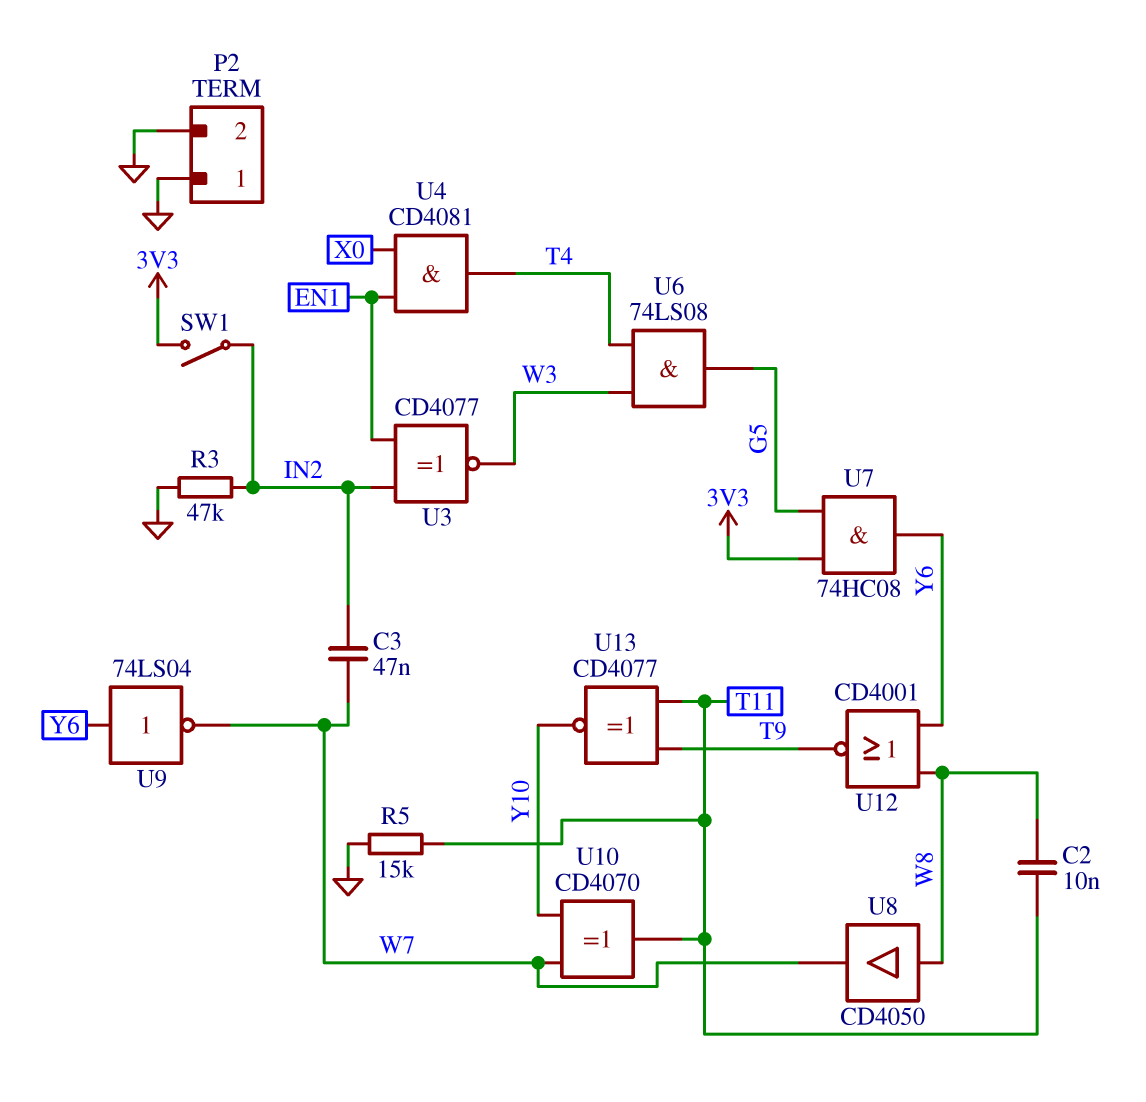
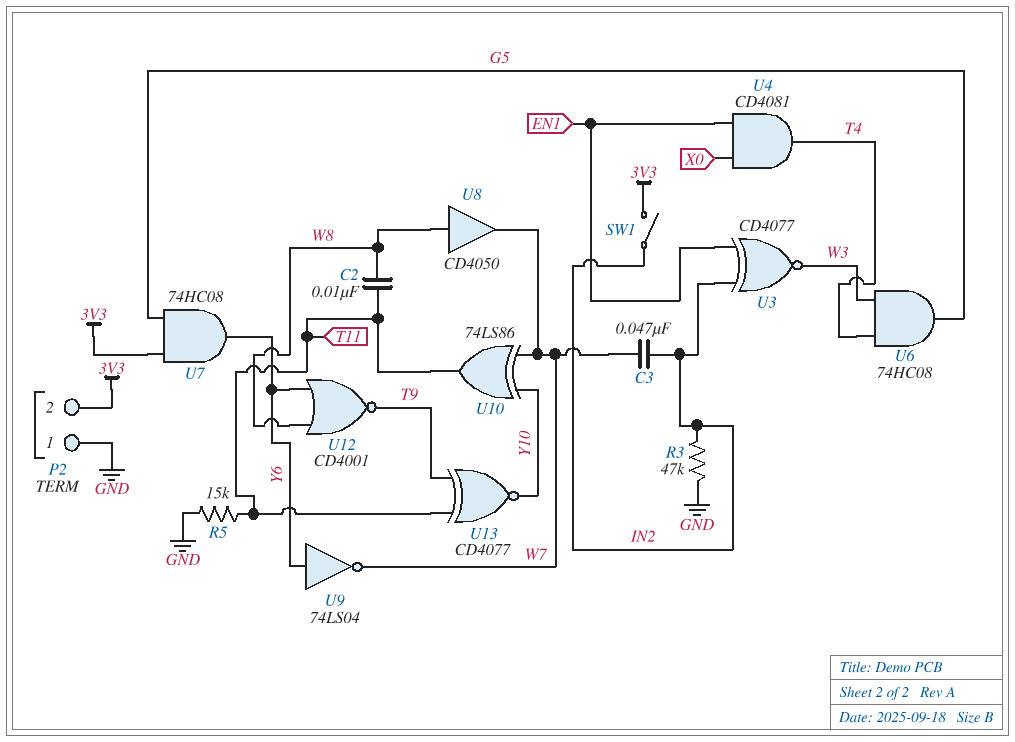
P2 pin 2: GND -> 3V3
U6: AND 74LS08 (in T4, in W3, out G5) -> AND 74HC08 (in T4, in W3, out G5)
U10: XOR CD4070 (in W7, in Y10, out T11) -> XOR 74LS86 (in W7, in Y10, out T11)

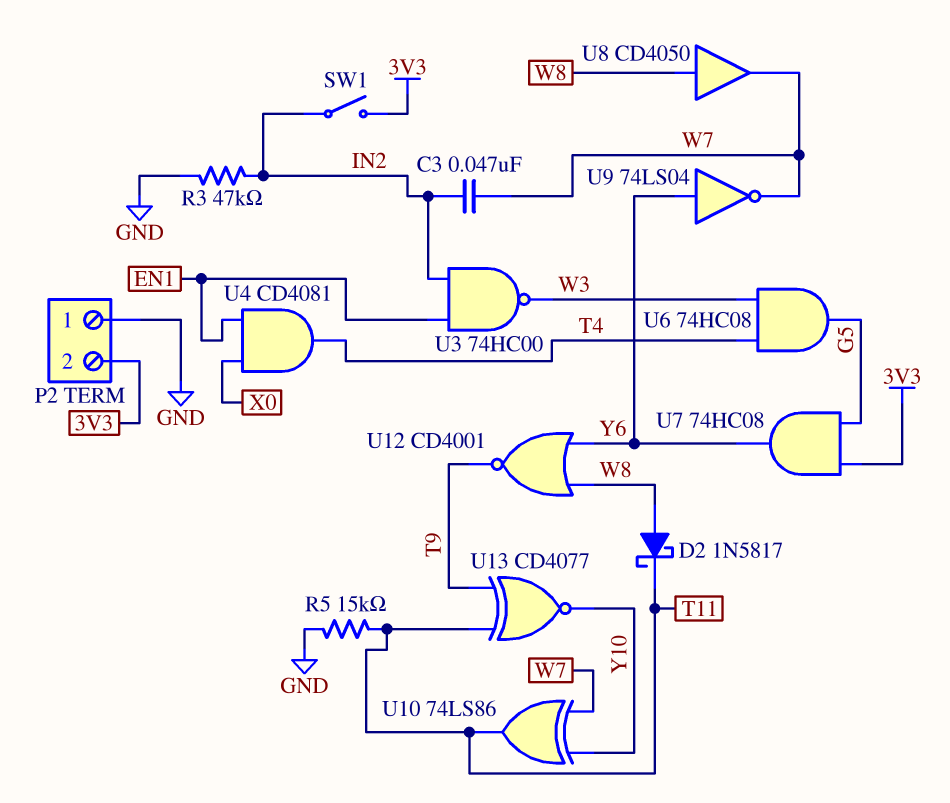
C2: 10nF (T11, W8) -> none
D2: none -> schottky 1N5817 (A W8, K T11)
U3: XNOR CD4077 (in EN1, in IN2, out W3) -> NAND 74HC00 (in EN1, in IN2, out W3)

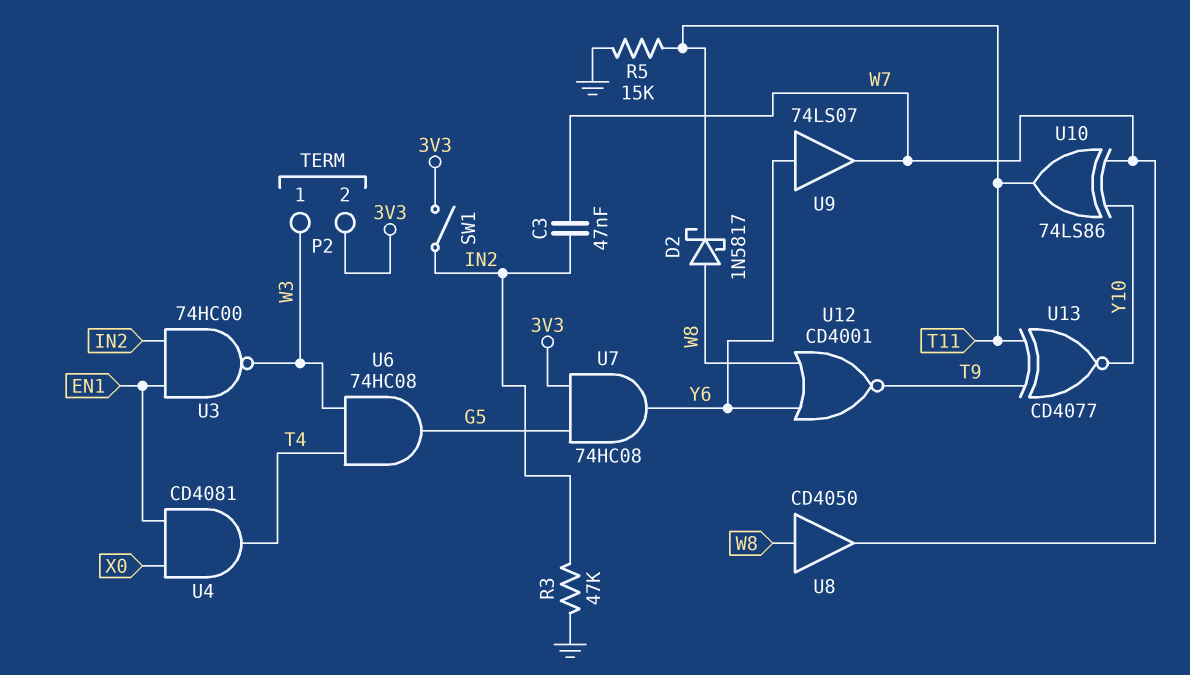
P2 pin 1: GND -> W3
U9: NOT 74LS04 (in Y6, out W7) -> buffer 74LS07 (in Y6, out W7)

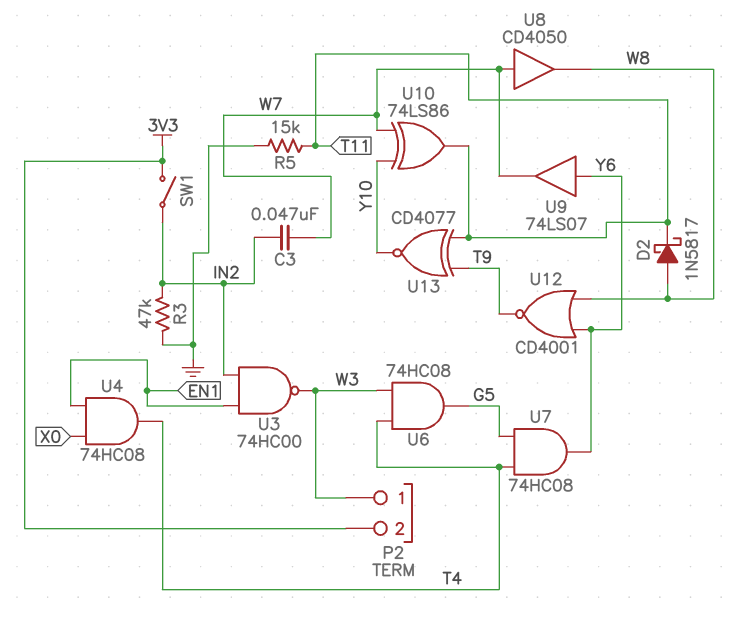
U4: AND CD4081 (in EN1, in X0, out T4) -> AND 74HC08 (in EN1, in X0, out T4)
U7: AND 74HC08 (in 3V3, in G5, out Y6) -> AND 74HC08 (in G5, in T4, out Y6)
U8: buffer CD4050 (in W8, out W7) -> buffer CD4050 (in W7, out W8)

